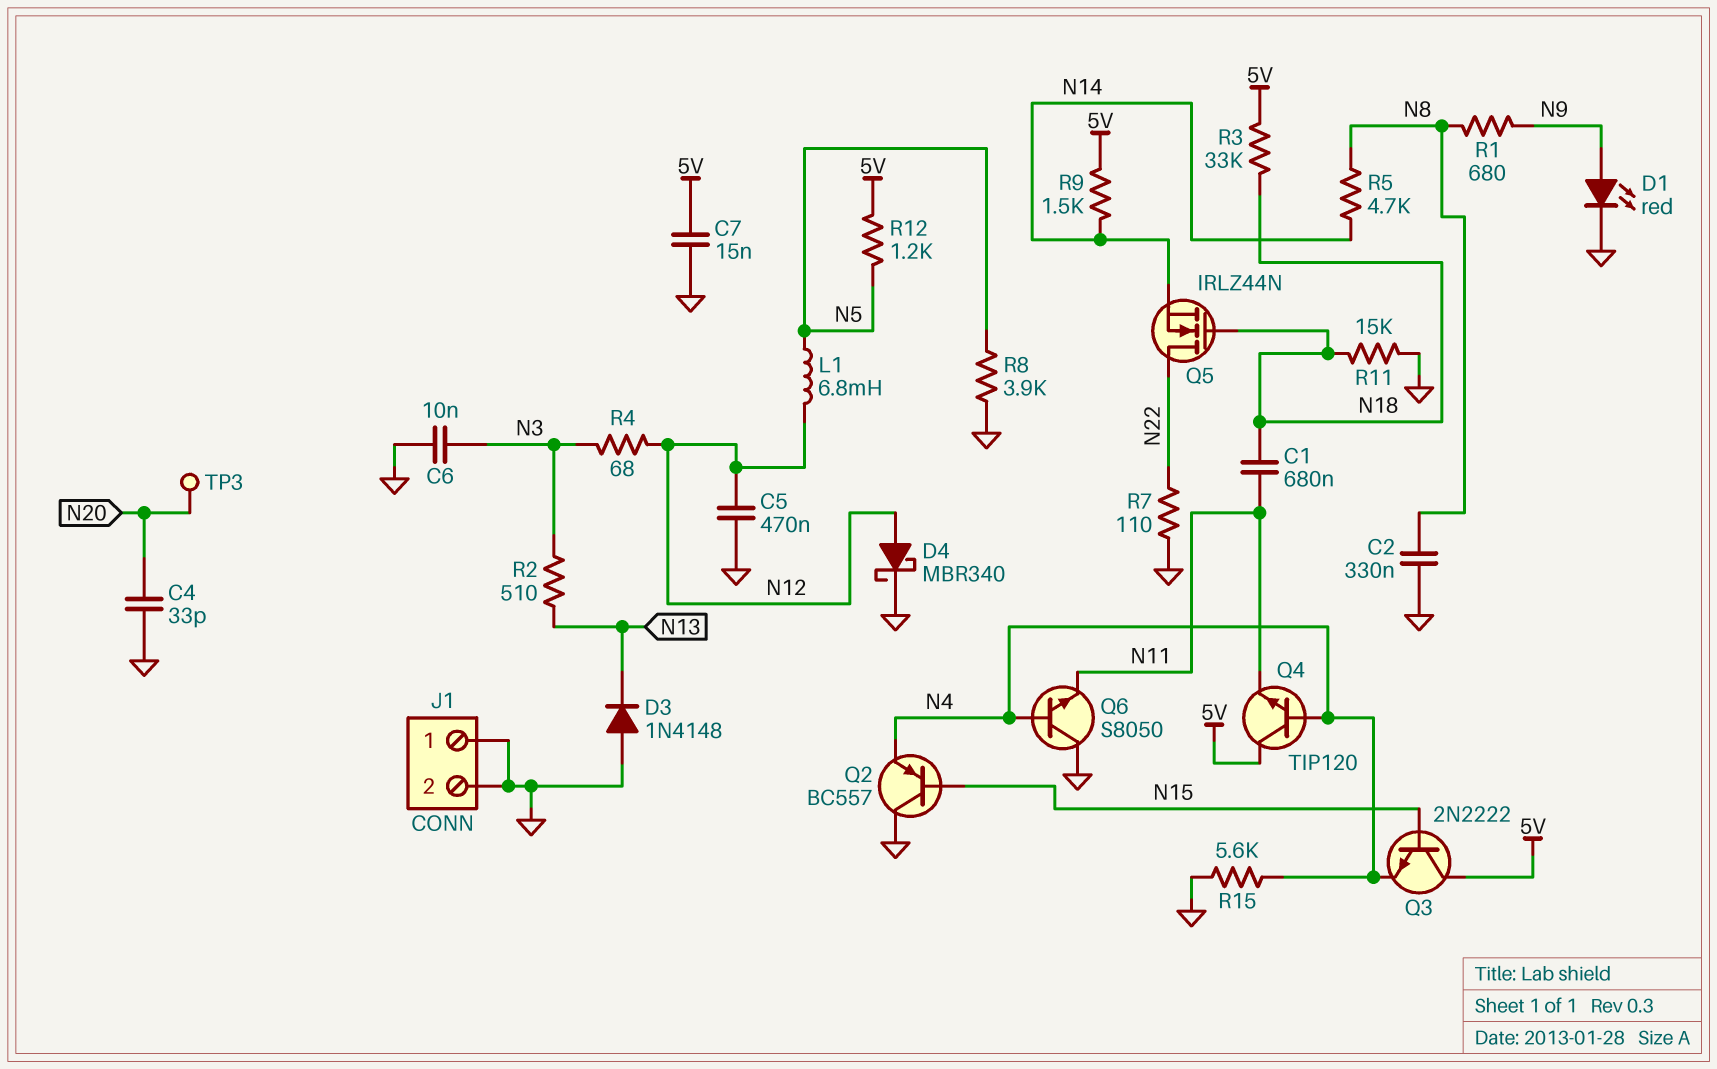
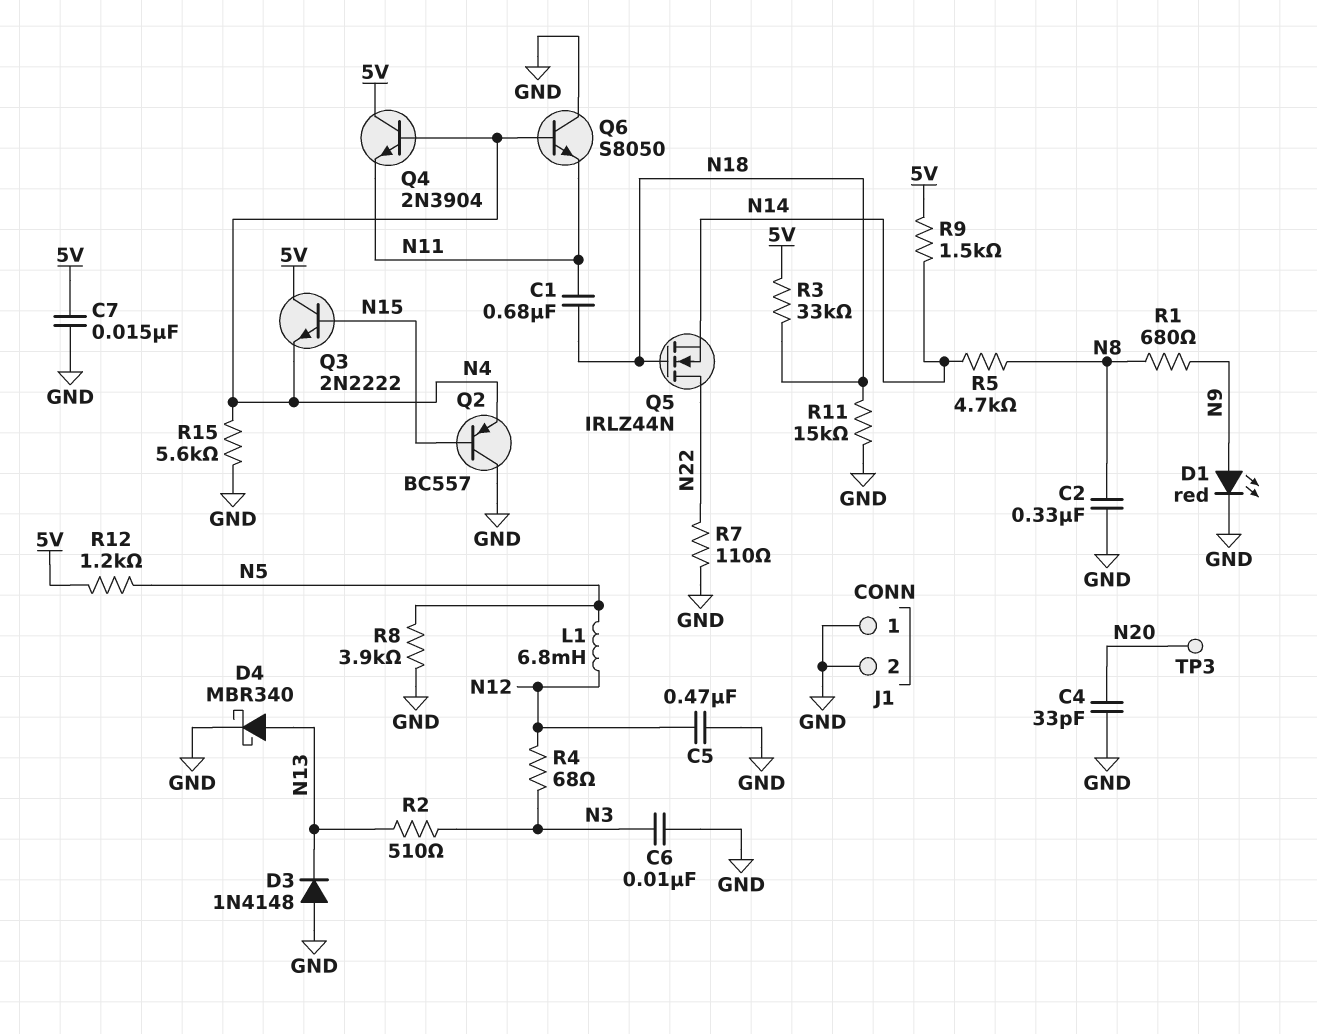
D4: schottky MBR340 (A N12, K GND) -> schottky MBR340 (A N13, K GND)
Q4: NPN TIP120 (B N4, C 5V, E N11) -> NPN 2N3904 (B N4, C 5V, E N11)

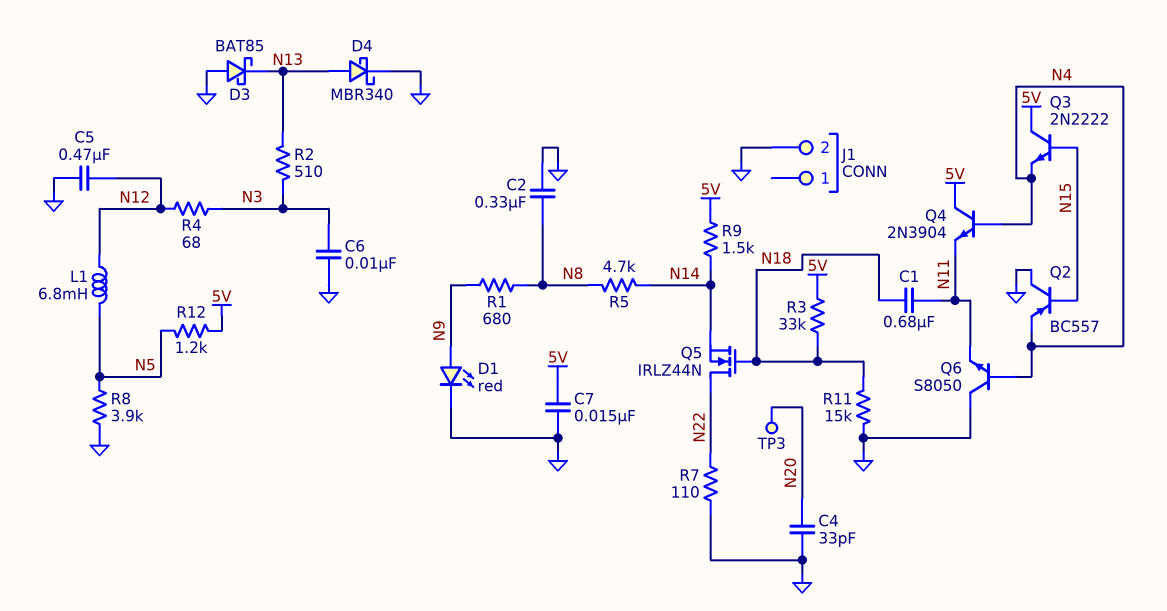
D3: diode 1N4148 (A GND, K N13) -> schottky BAT85 (A GND, K N13)
J1 pin 1: GND -> none
R15: 5.6k (GND, N4) -> none

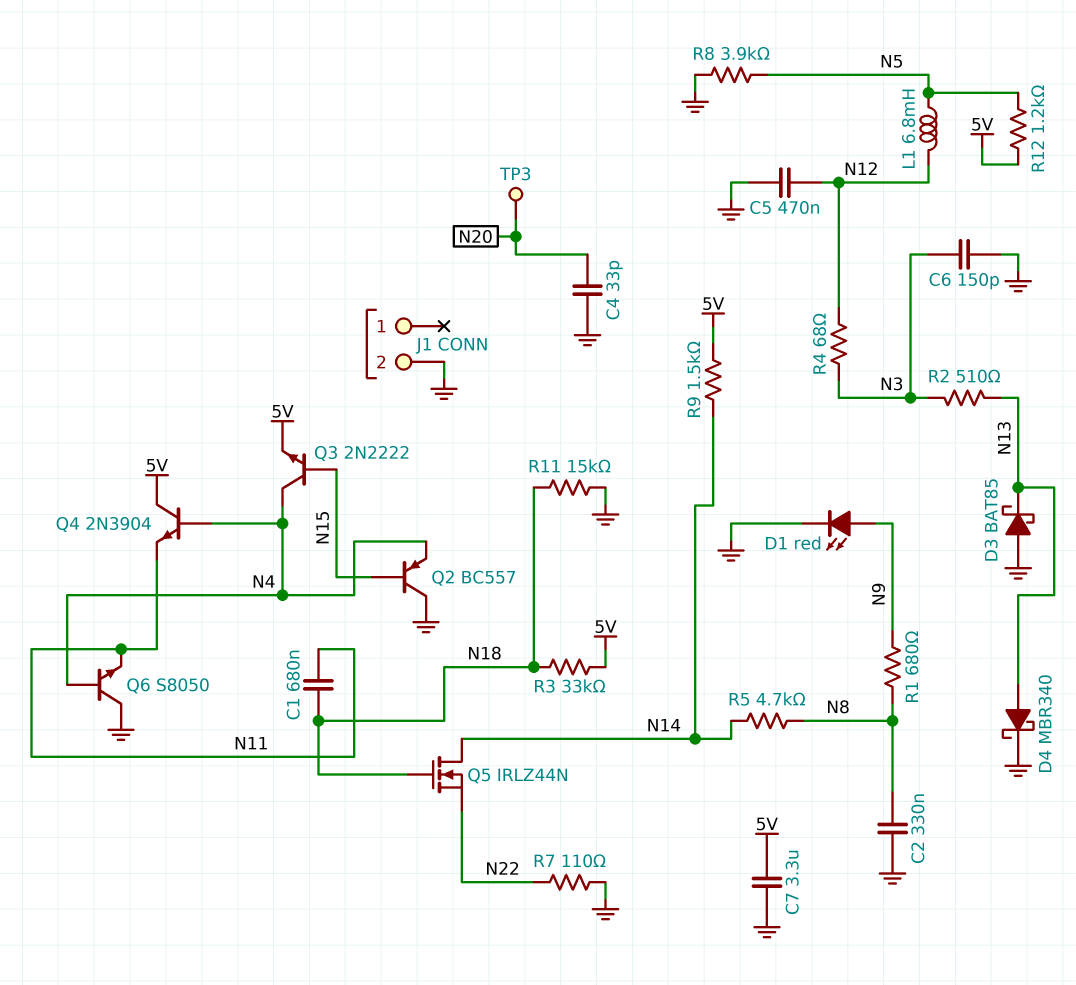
C6: 10nF (GND, N3) -> 150pF (GND, N3)
C7: 15nF (5V, GND) -> 3.3uF (5V, GND)
Q3: NPN 2N2222 (B N15, C 5V, E N4) -> NPN 2N2222 (B N15, C N4, E 5V)
Q5: NMOS IRLZ44N (G N18, D N22, S N14) -> NMOS IRLZ44N (G N18, D N14, S N22)

